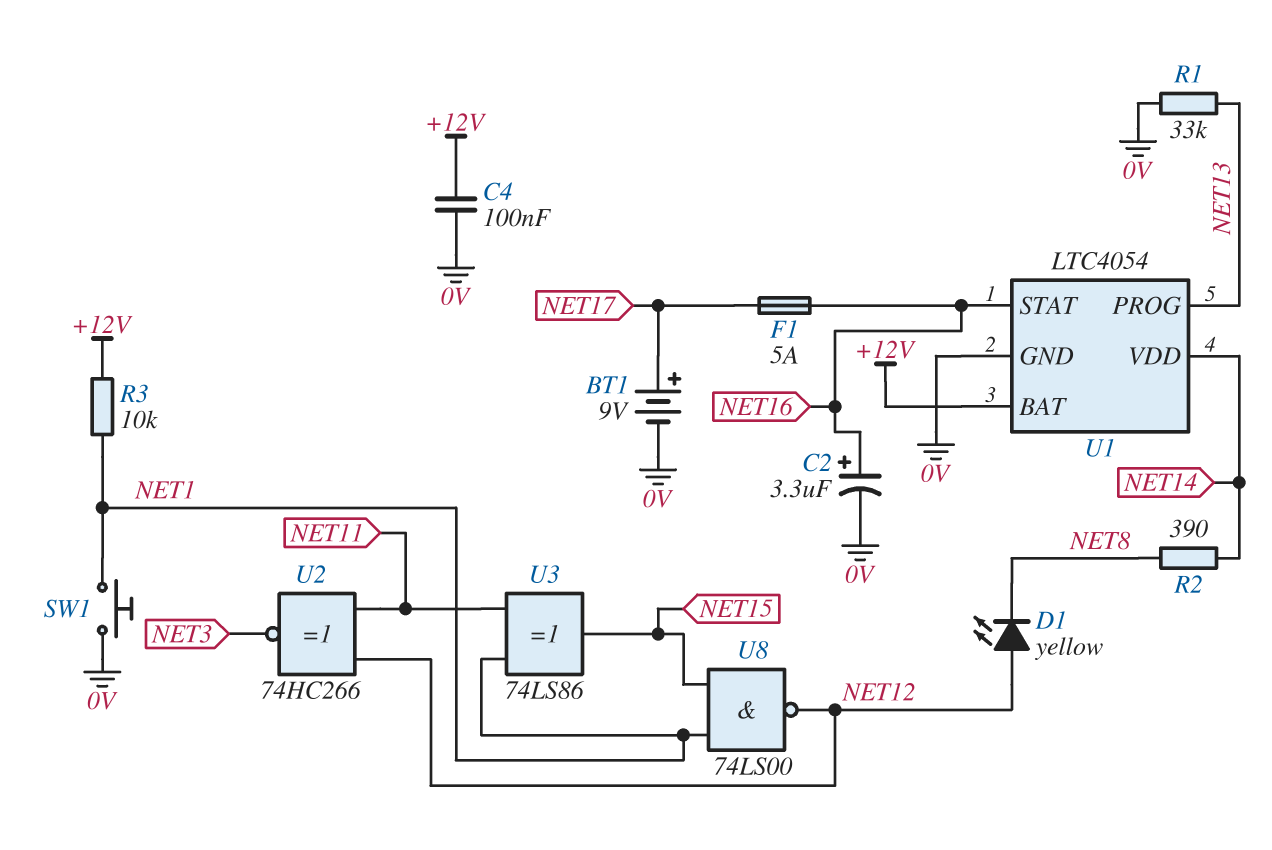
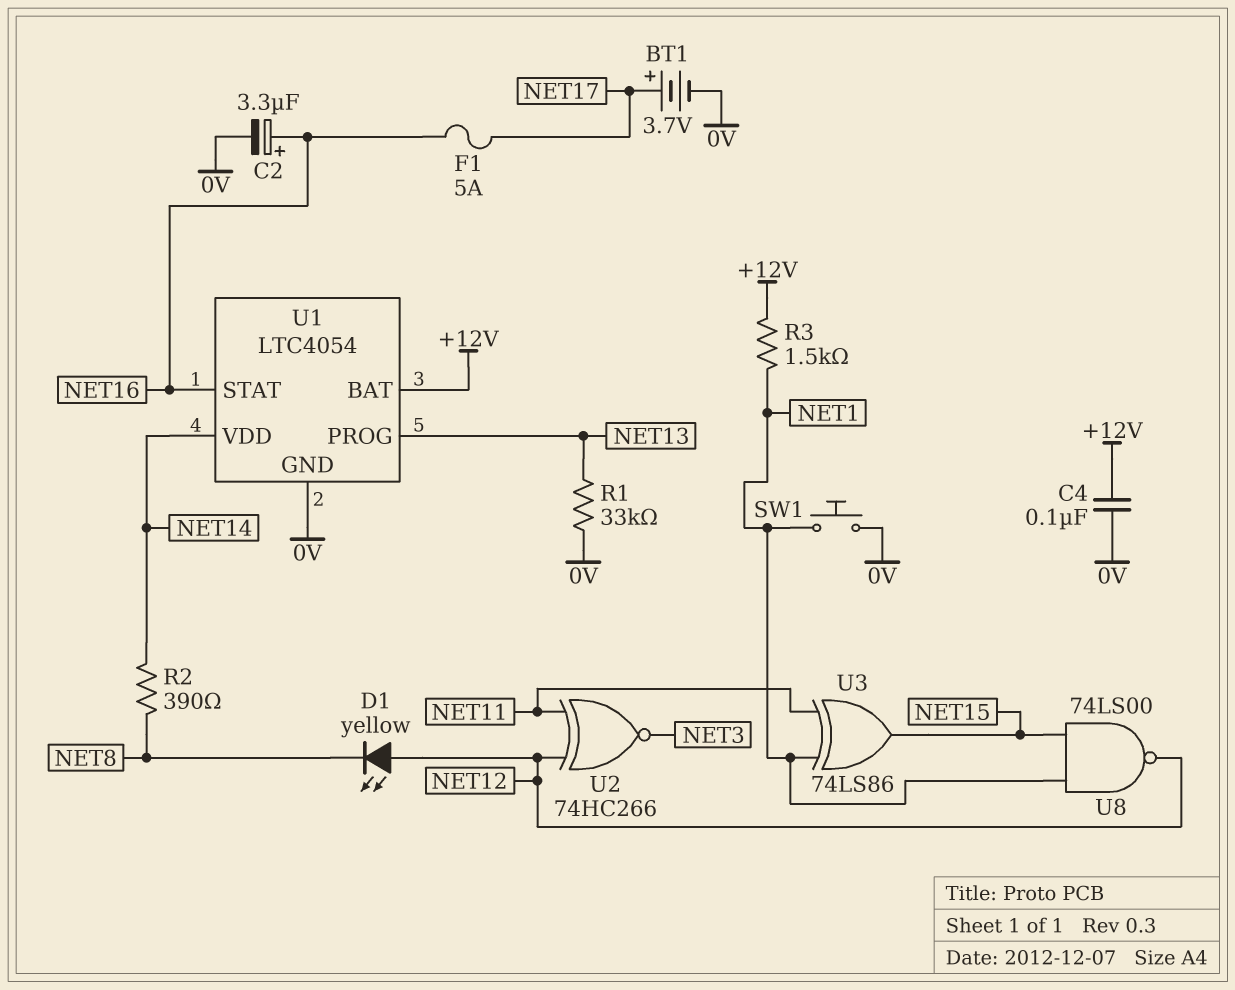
BT1: 9V (plus NET17, minus 0V) -> 3.7V (plus NET17, minus 0V)
R3: 10k (+12V, NET1) -> 1.5k (+12V, NET1)

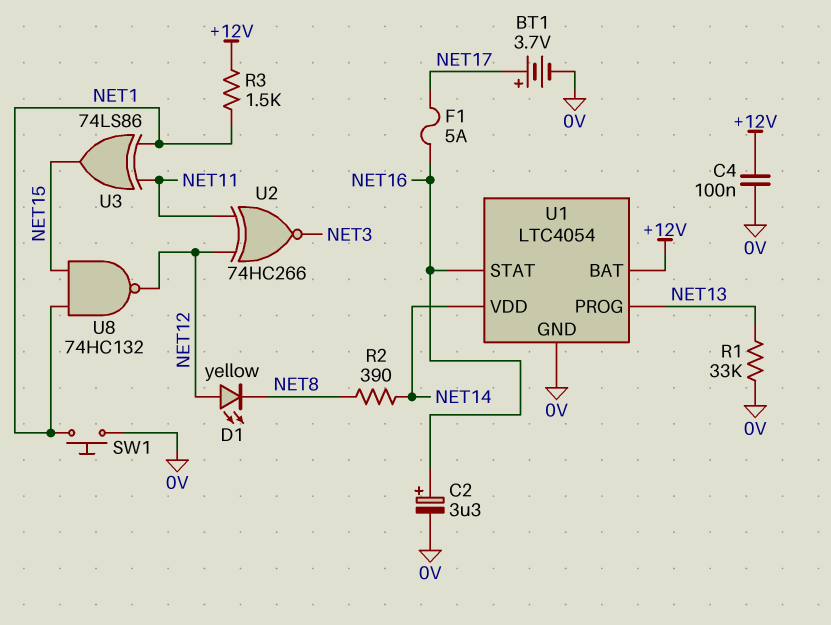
U8: NAND 74LS00 (in NET1, in NET15, out NET12) -> NAND 74HC132 (in NET1, in NET15, out NET12)

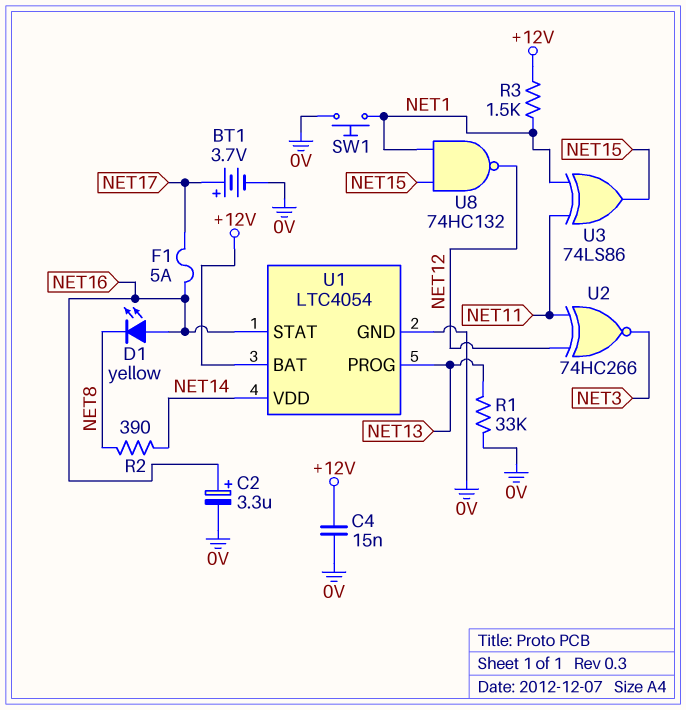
C4: 100nF (+12V, 0V) -> 15nF (+12V, 0V)
D1: LED yellow (A NET12, K NET8) -> LED yellow (A NET16, K NET8)

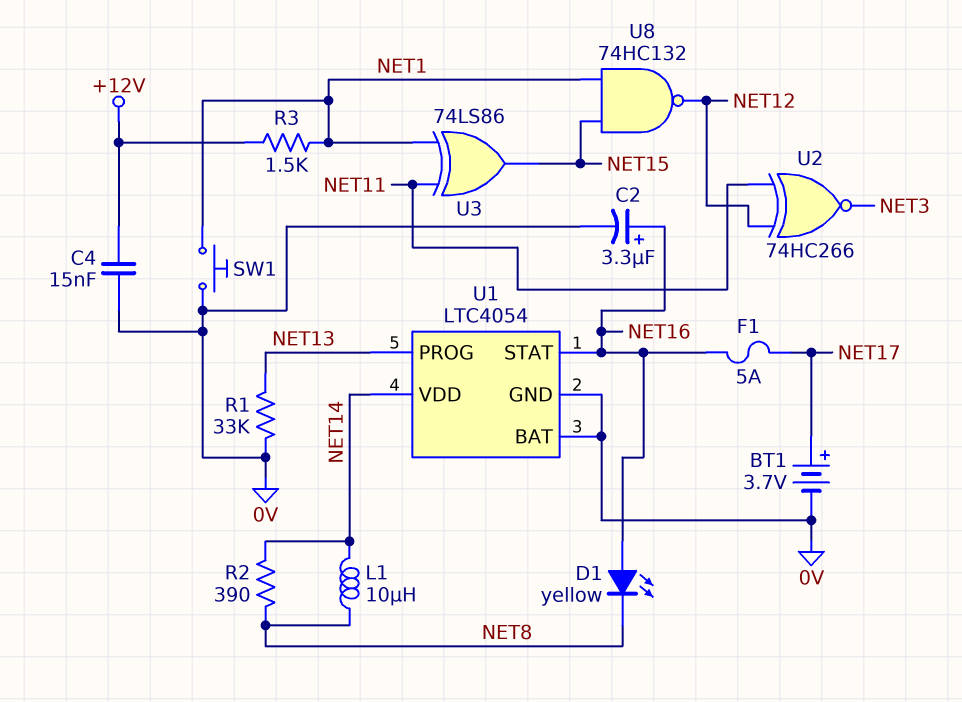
L1: none -> 10uH (NET8, NET14)
U1 pin BAT: +12V -> 0V

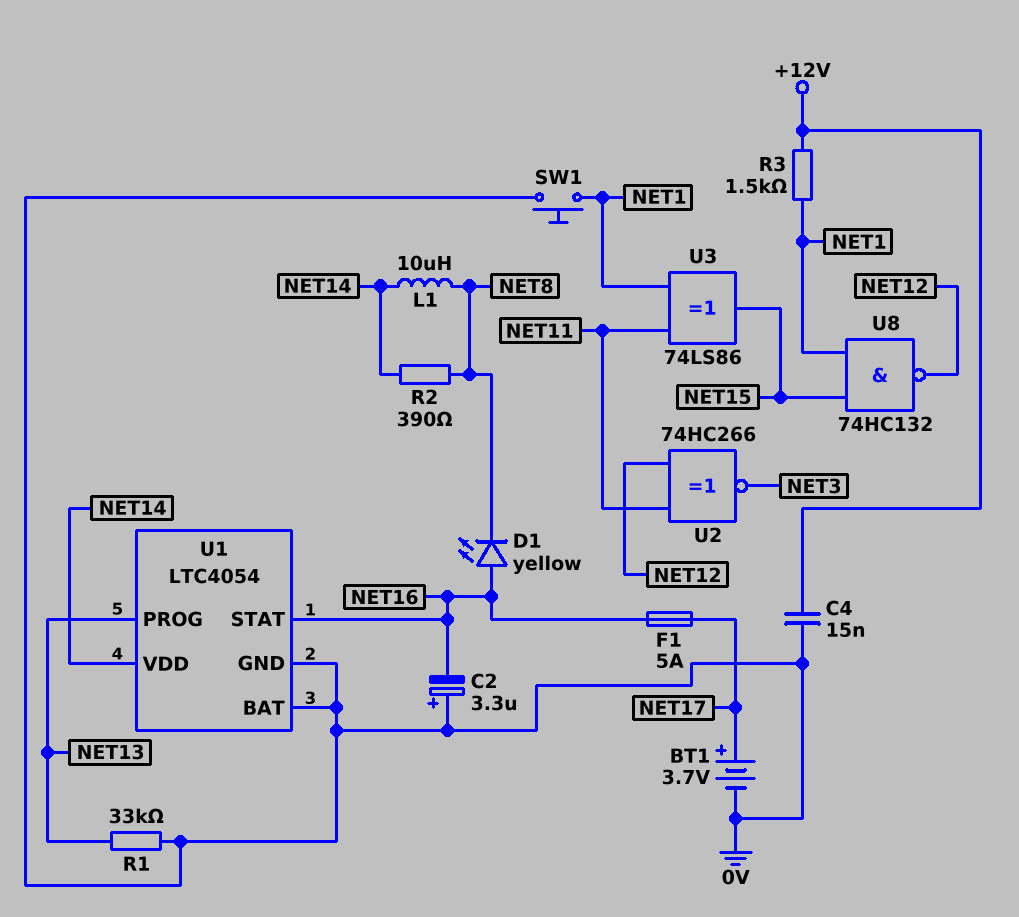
C2: 3.3uF (plus NET16, minus 0V) -> 3.3uF (plus 0V, minus NET16)

